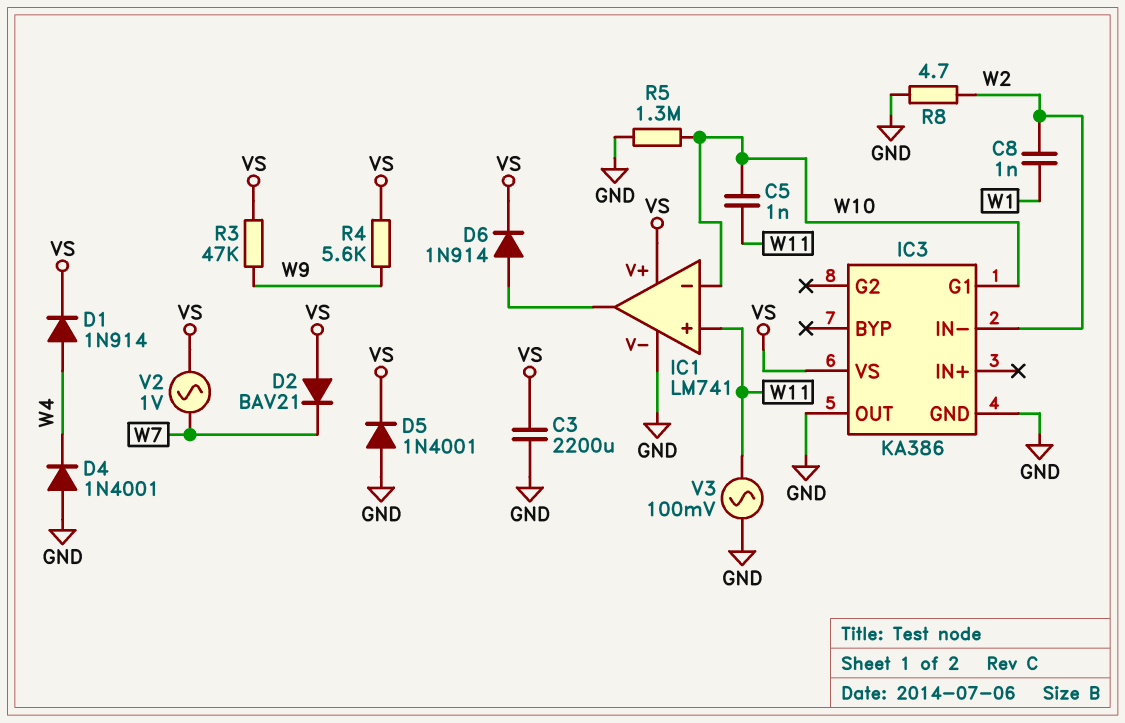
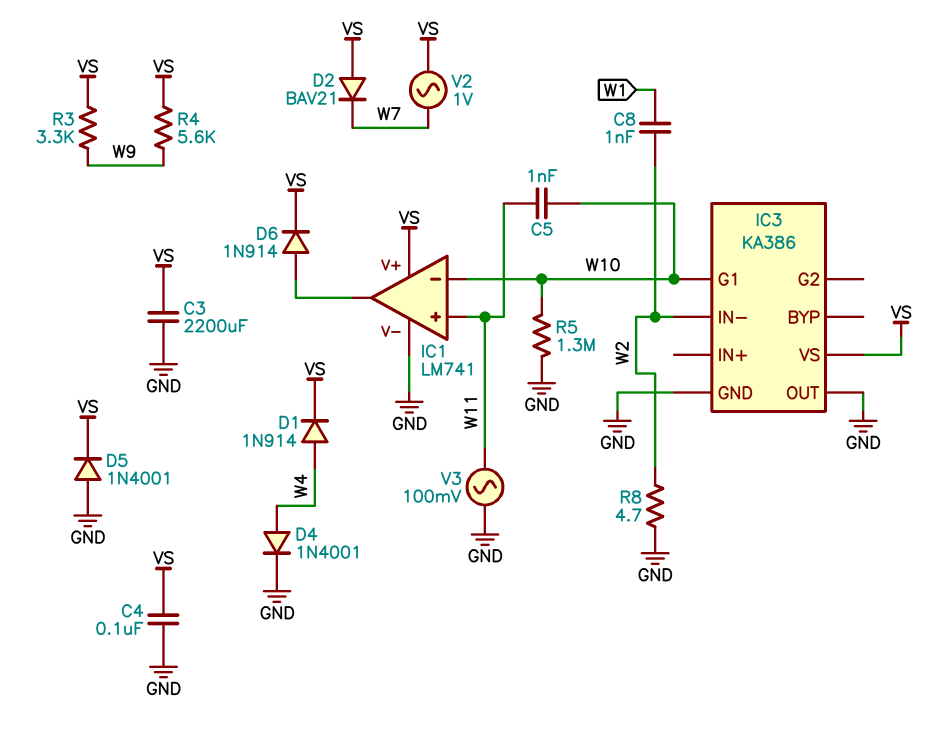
C4: none -> 100nF (GND, VS)
D4: diode 1N4001 (A GND, K W4) -> diode 1N4001 (A W4, K GND)
R3: 47k (VS, W9) -> 3.3k (VS, W9)

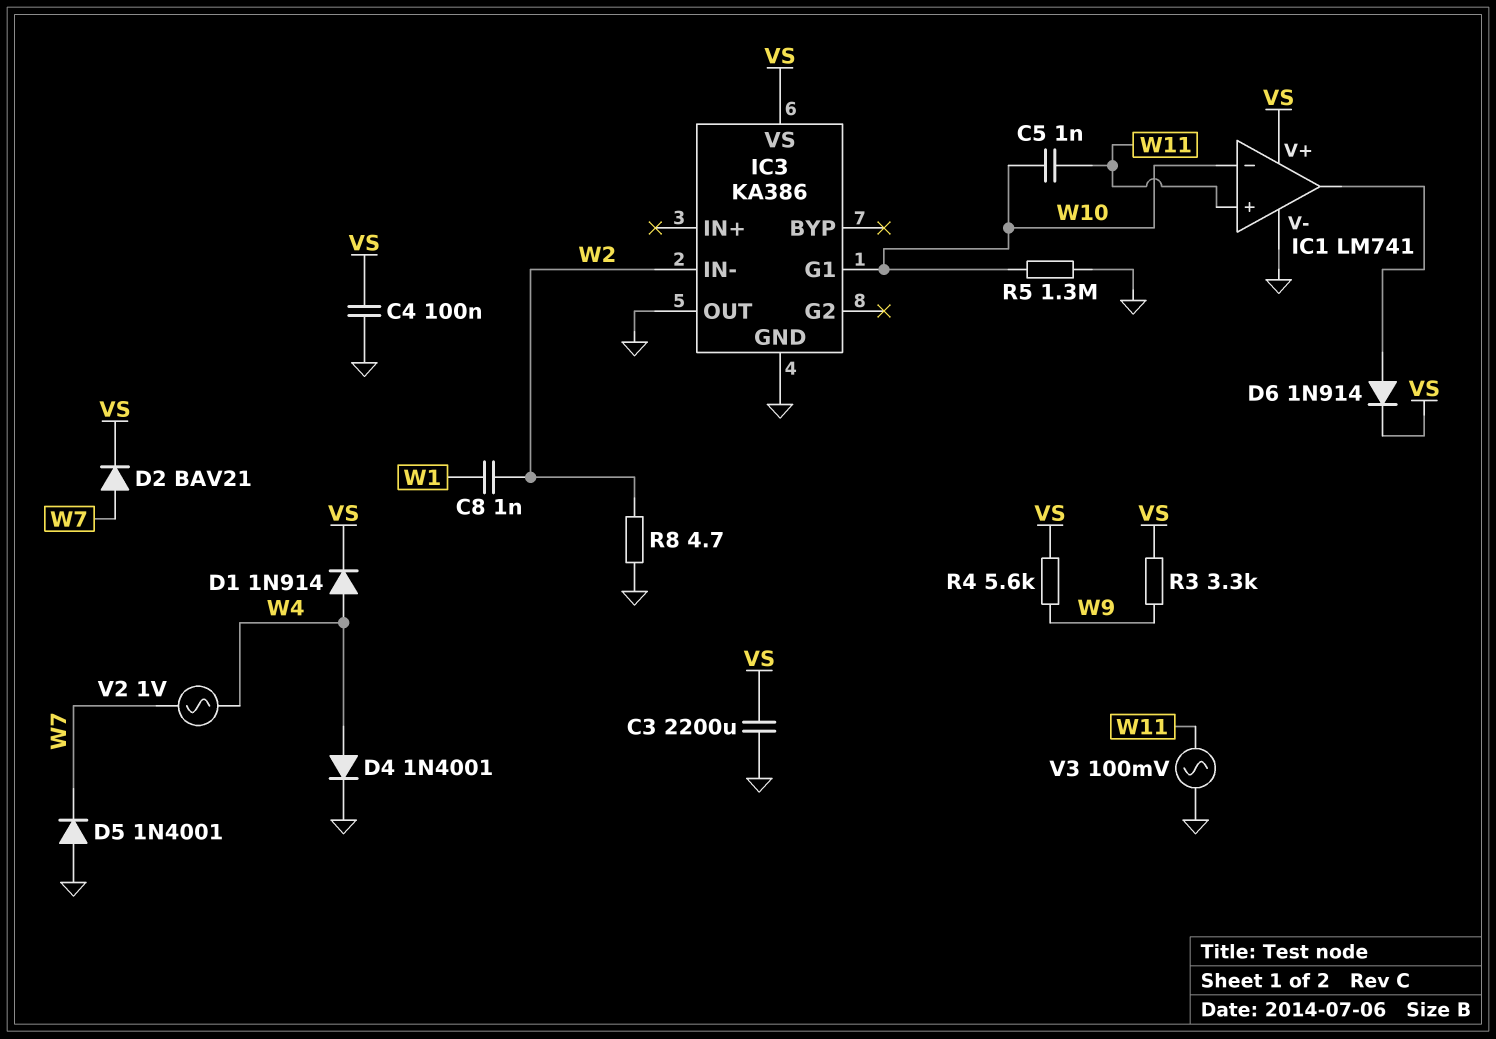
D2: diode BAV21 (A VS, K W7) -> diode BAV21 (A W7, K VS)
D5: diode 1N4001 (A GND, K VS) -> diode 1N4001 (A GND, K W7)
V2: AC 1V (VS, W7) -> AC 1V (W4, W7)

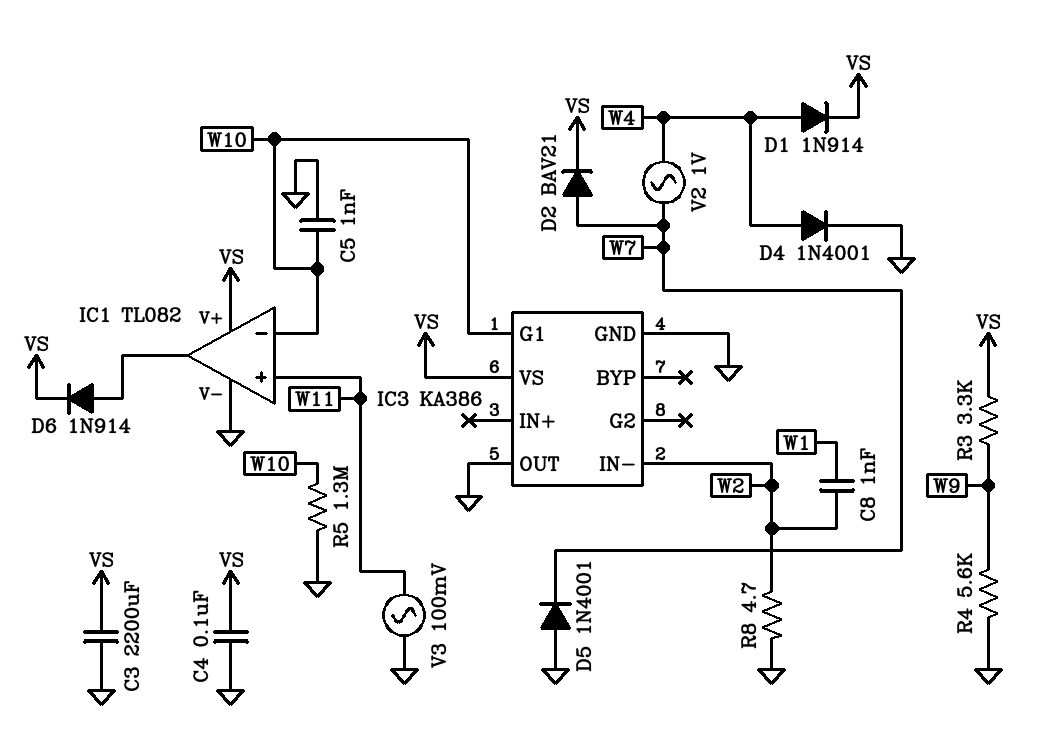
C5: 1nF (W10, W11) -> 1nF (GND, W10)
IC1: LM741 -> TL082
R4: 5.6k (VS, W9) -> 5.6k (GND, W9)

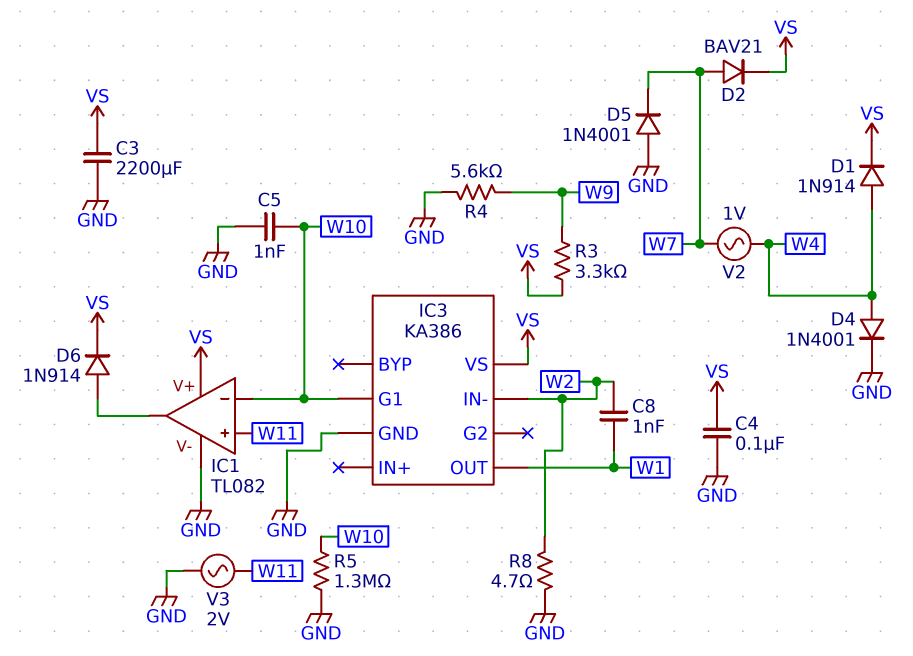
IC3 pin OUT: GND -> W1
V3: AC 100mV (GND, W11) -> AC 2V (GND, W11)

